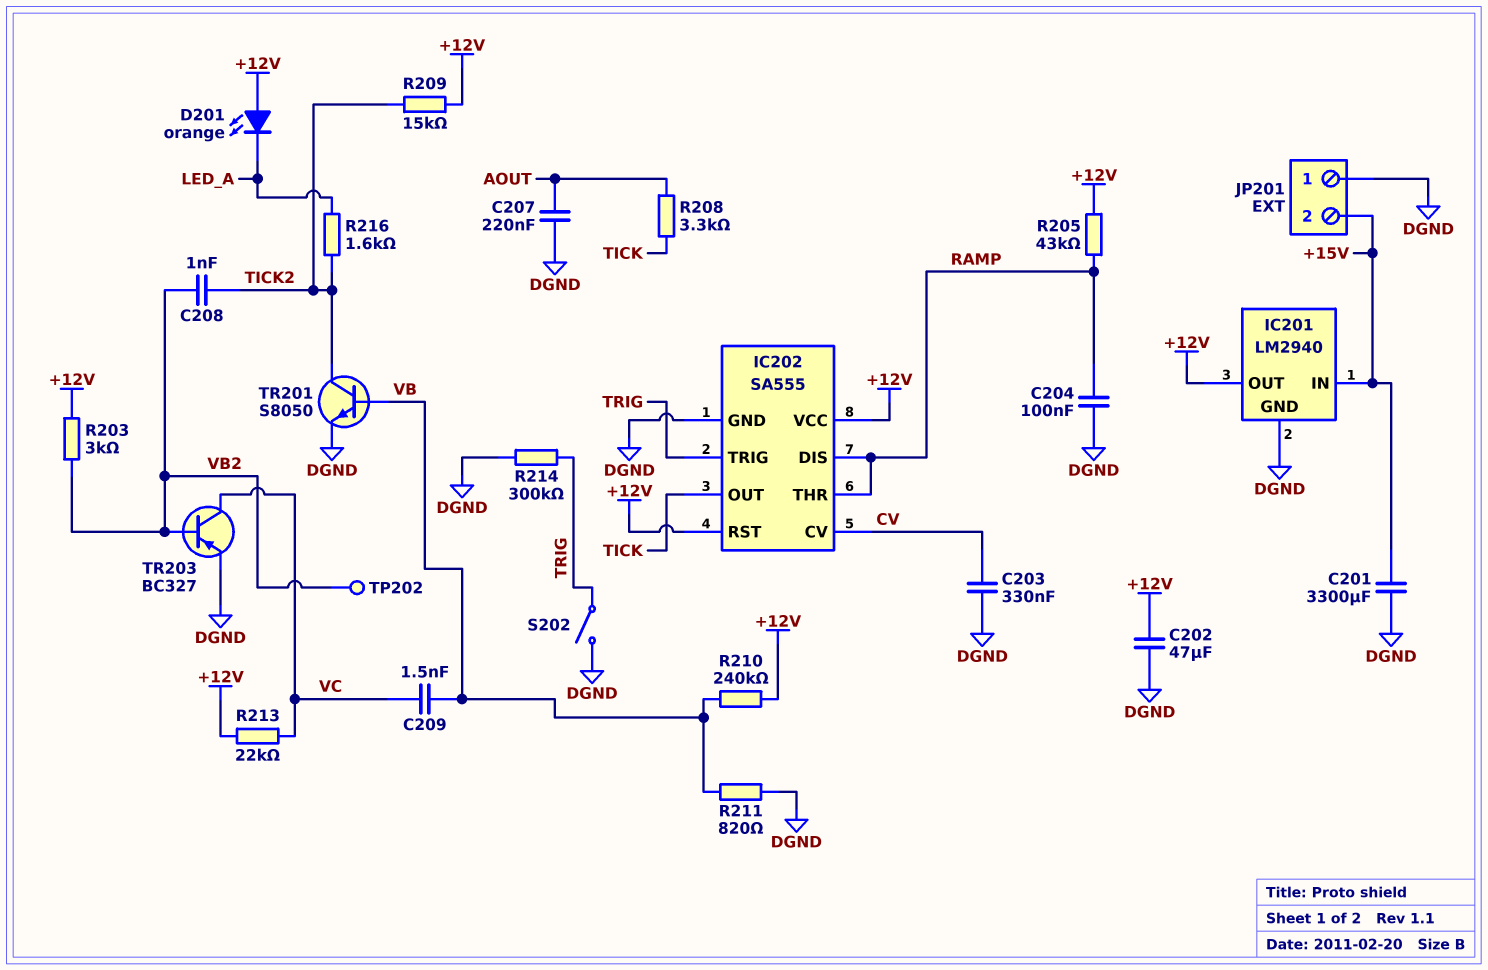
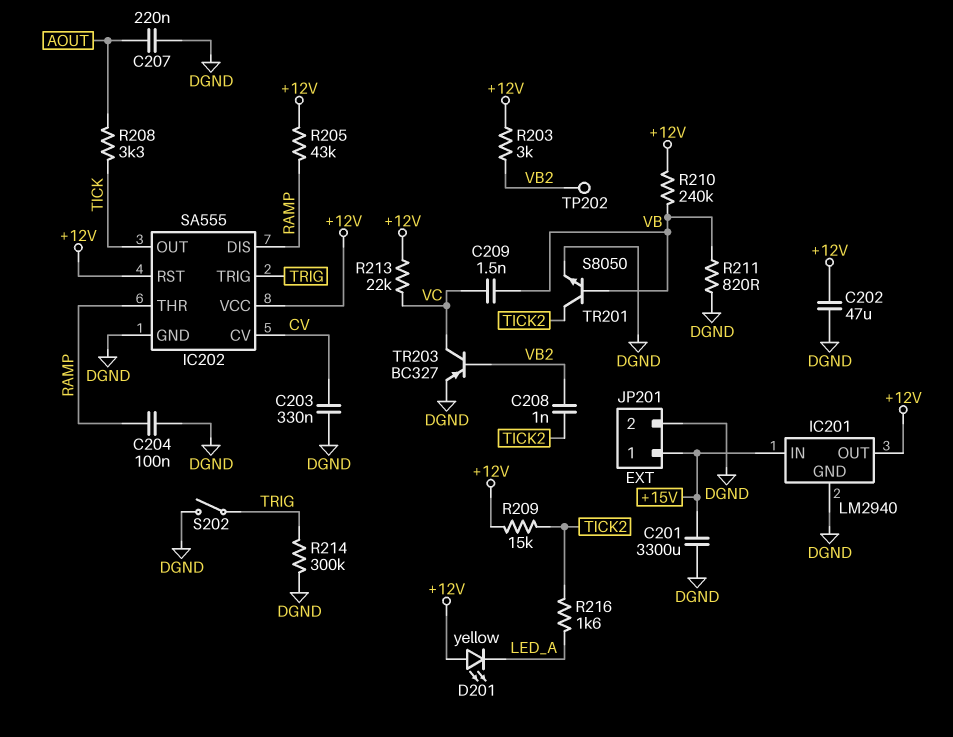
D201: LED orange (A +12V, K LED_A) -> LED yellow (A +12V, K LED_A)
JP201 pin 1: DGND -> +15V
JP201 pin 2: +15V -> DGND

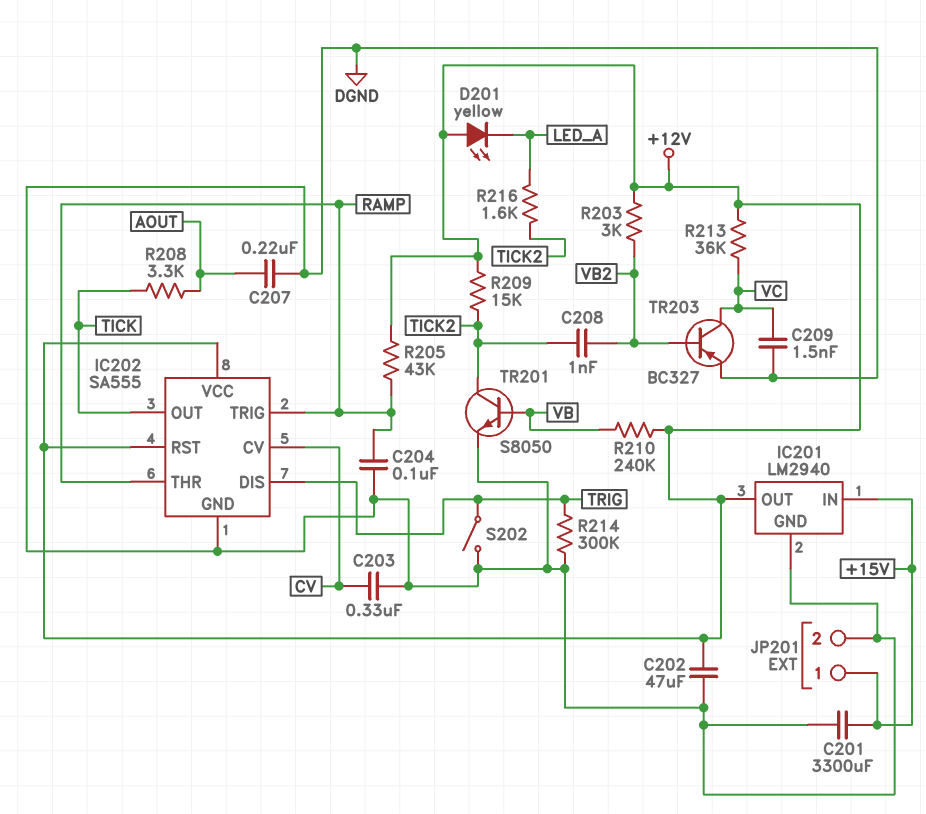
C209: 1.5nF (VB, VC) -> 1.5nF (DGND, VC)
IC202 pin DIS: RAMP -> TRIG
IC202 pin TRIG: TRIG -> RAMP
R211: 820 (DGND, VB) -> none
R213: 22k (+12V, VC) -> 36k (+12V, VC)
TP202: test point (VB2) -> none

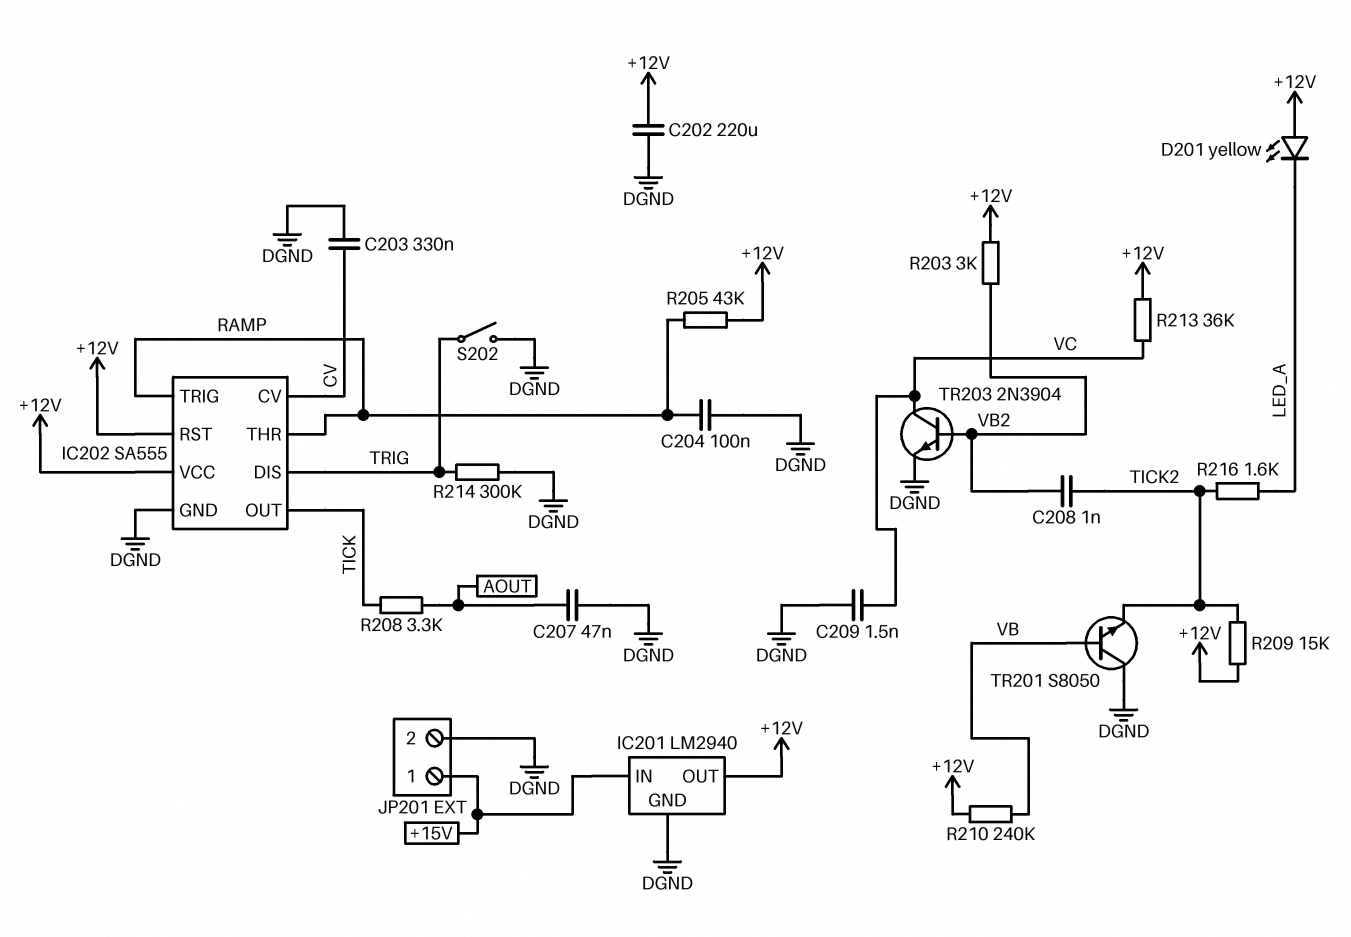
C201: 3300uF (+15V, DGND) -> none
C202: 47uF (+12V, DGND) -> 220uF (+12V, DGND)
C207: 220nF (AOUT, DGND) -> 47nF (AOUT, DGND)
TR201: NPN S8050 (B VB, C TICK2, E DGND) -> NPN S8050 (B VB, C DGND, E TICK2)
TR203: PNP BC327 (B VB2, C VC, E DGND) -> NPN 2N3904 (B VB2, C VC, E DGND)

